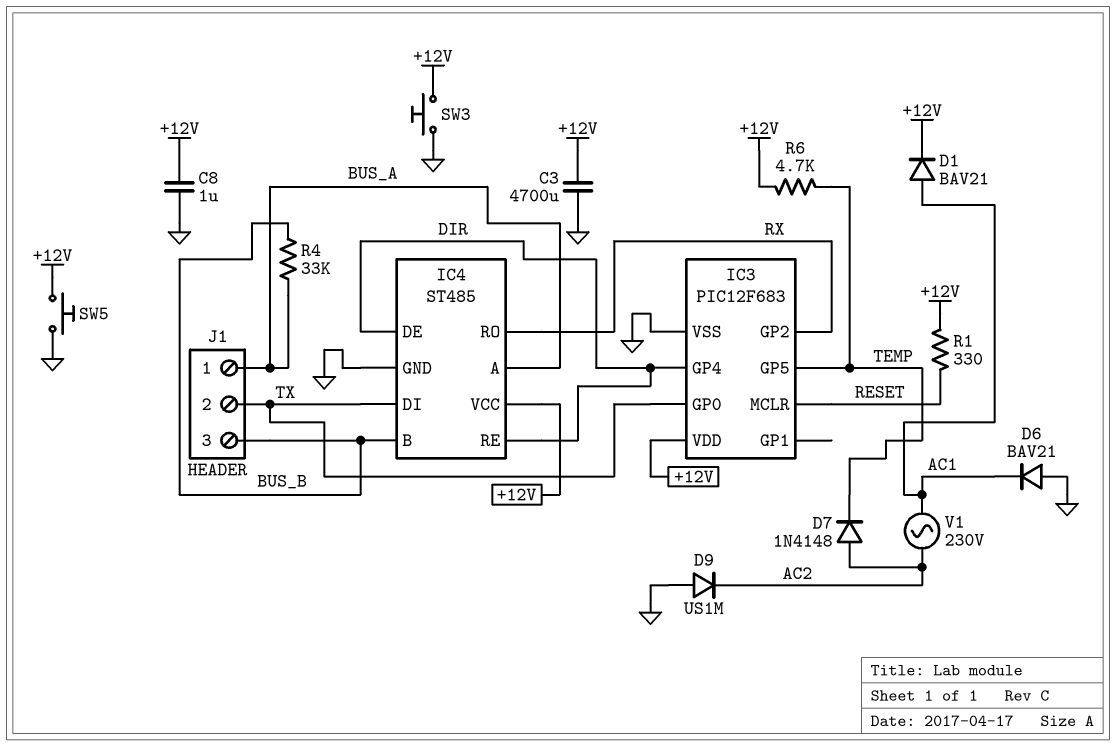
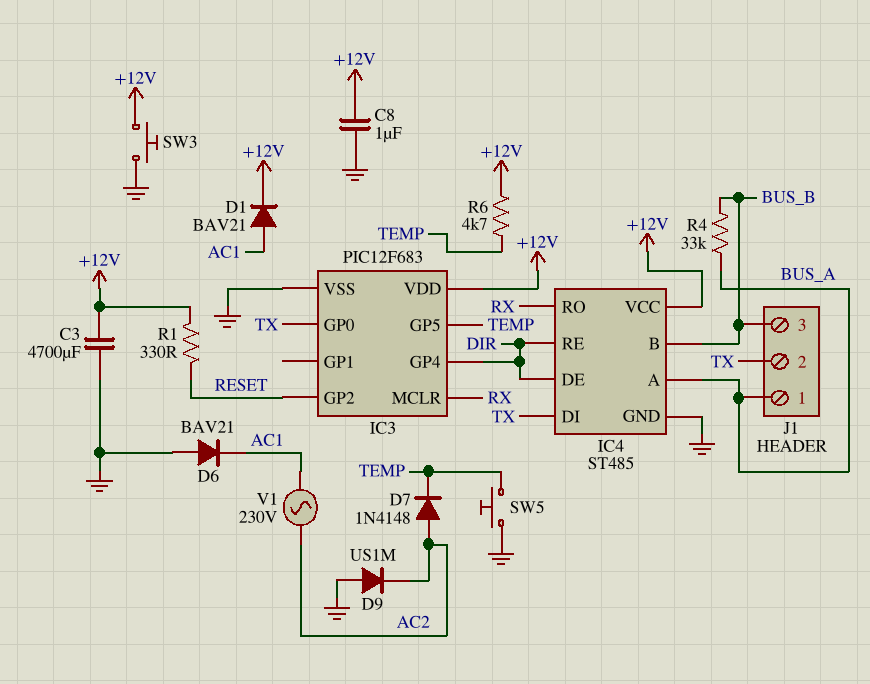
IC3 pin GP2: RX -> RESET
IC3 pin MCLR: RESET -> RX
SW5: button (+12V, GND) -> button (GND, TEMP)

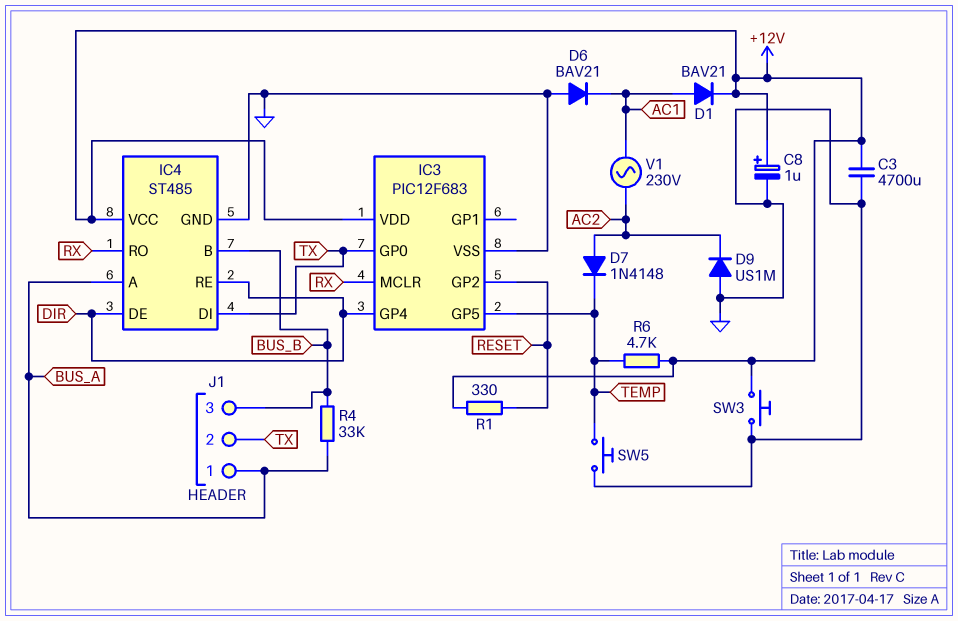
C8: 1uF (+12V, GND) -> 1uF (plus +12V, minus GND)

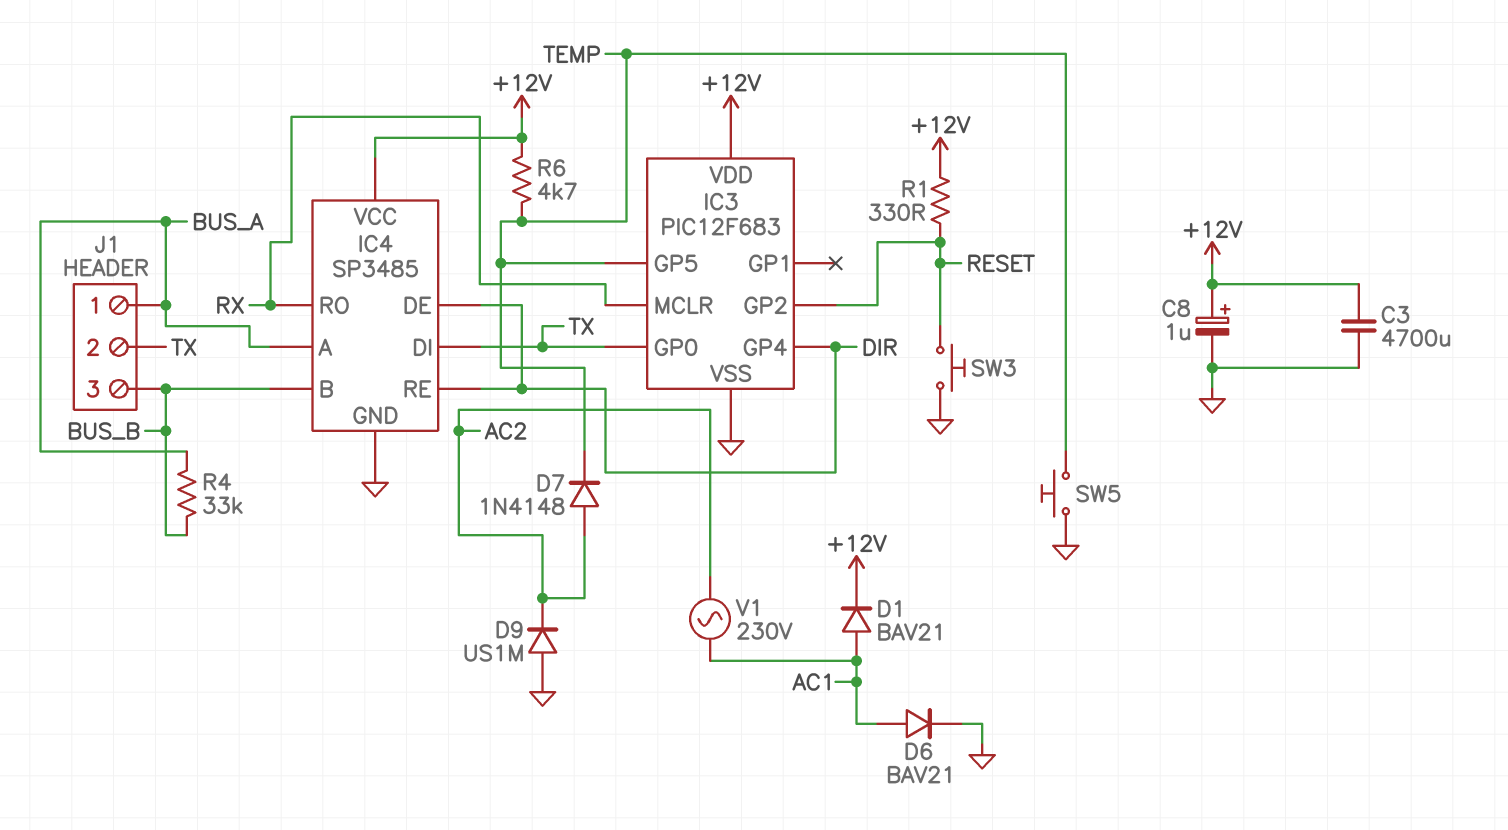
D6: diode BAV21 (A GND, K AC1) -> diode BAV21 (A AC1, K GND)
IC4: ST485 -> SP3485
SW3: button (+12V, GND) -> button (GND, RESET)

